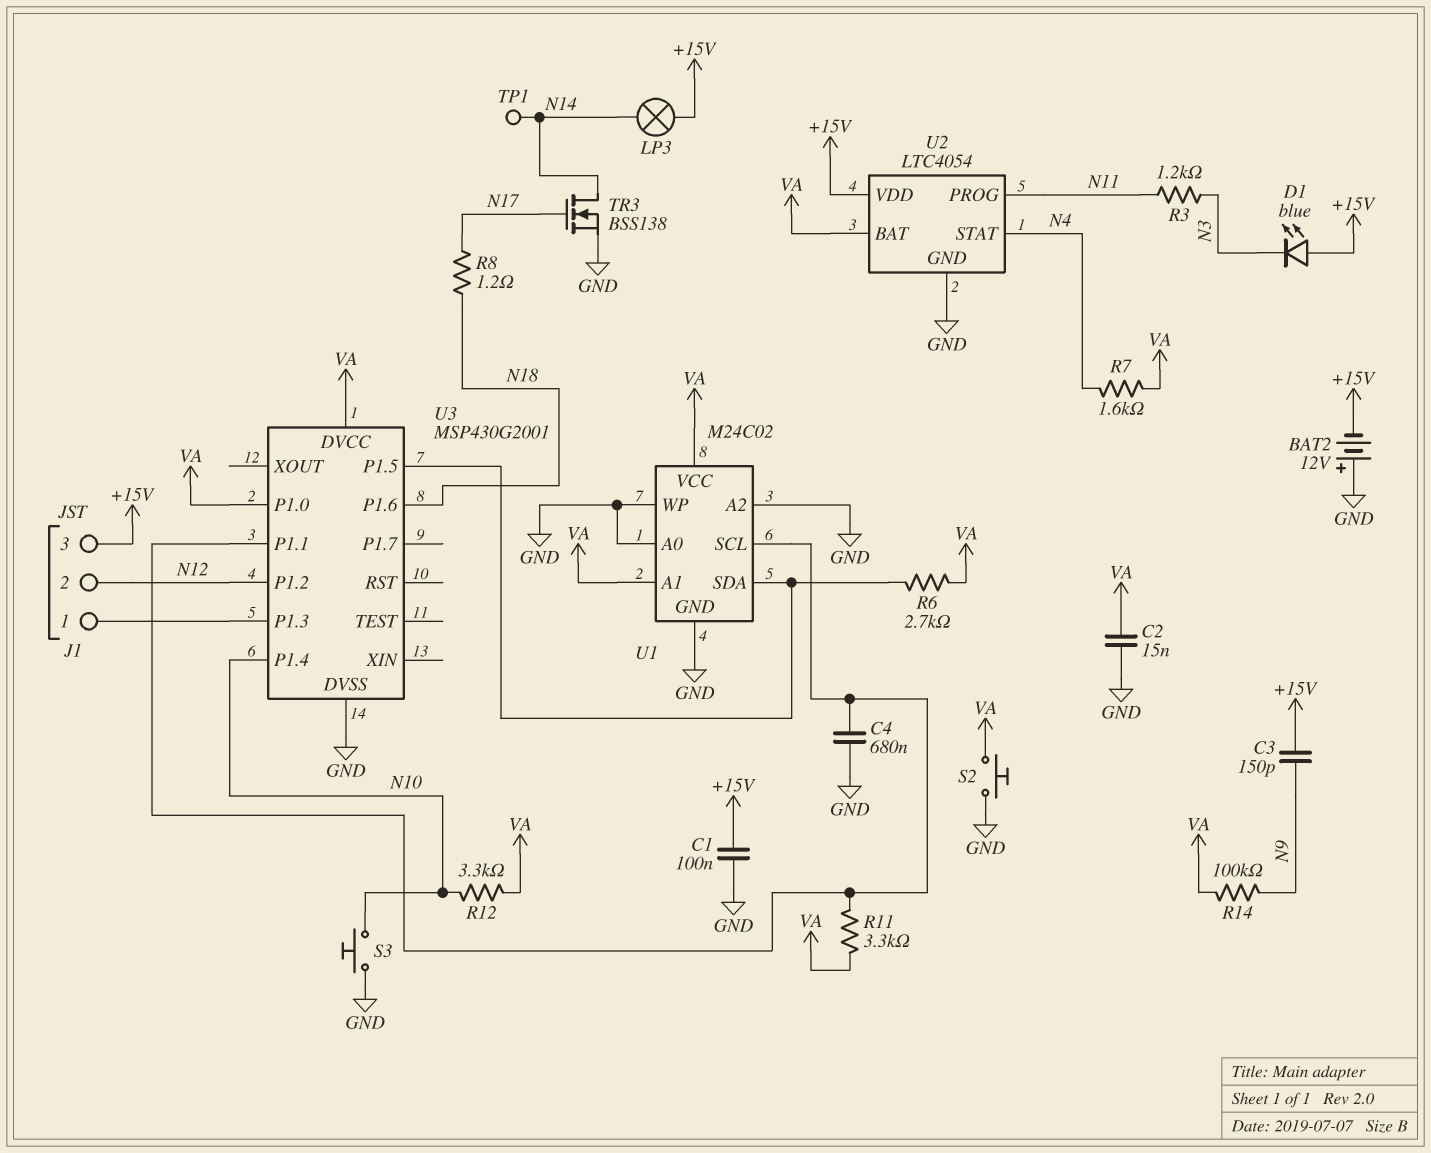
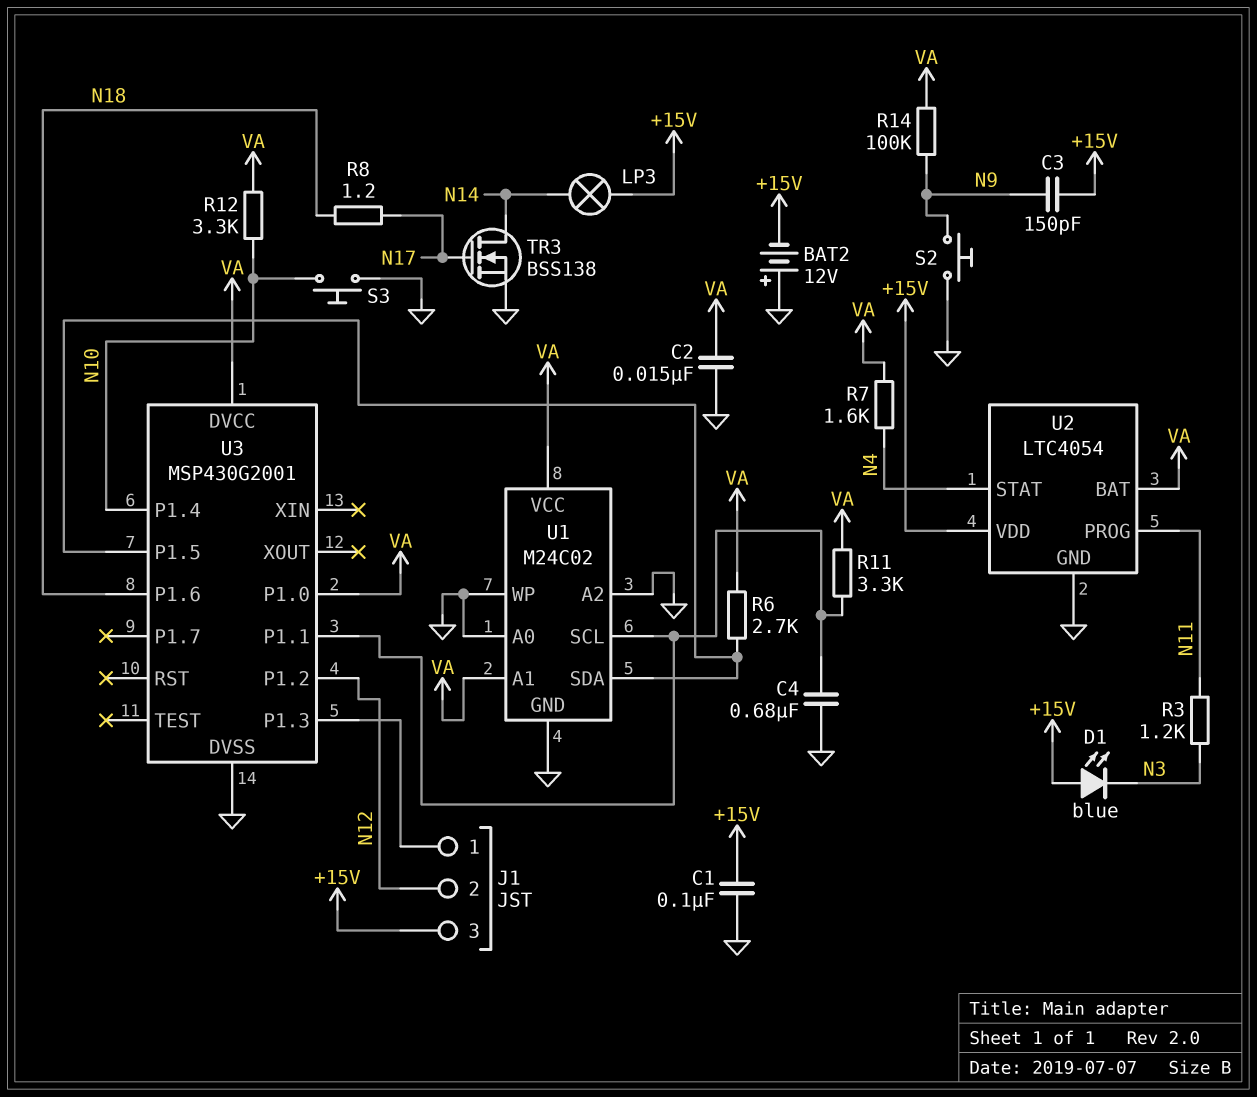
S2: button (GND, VA) -> button (GND, N9)
TP1: test point (N14) -> none

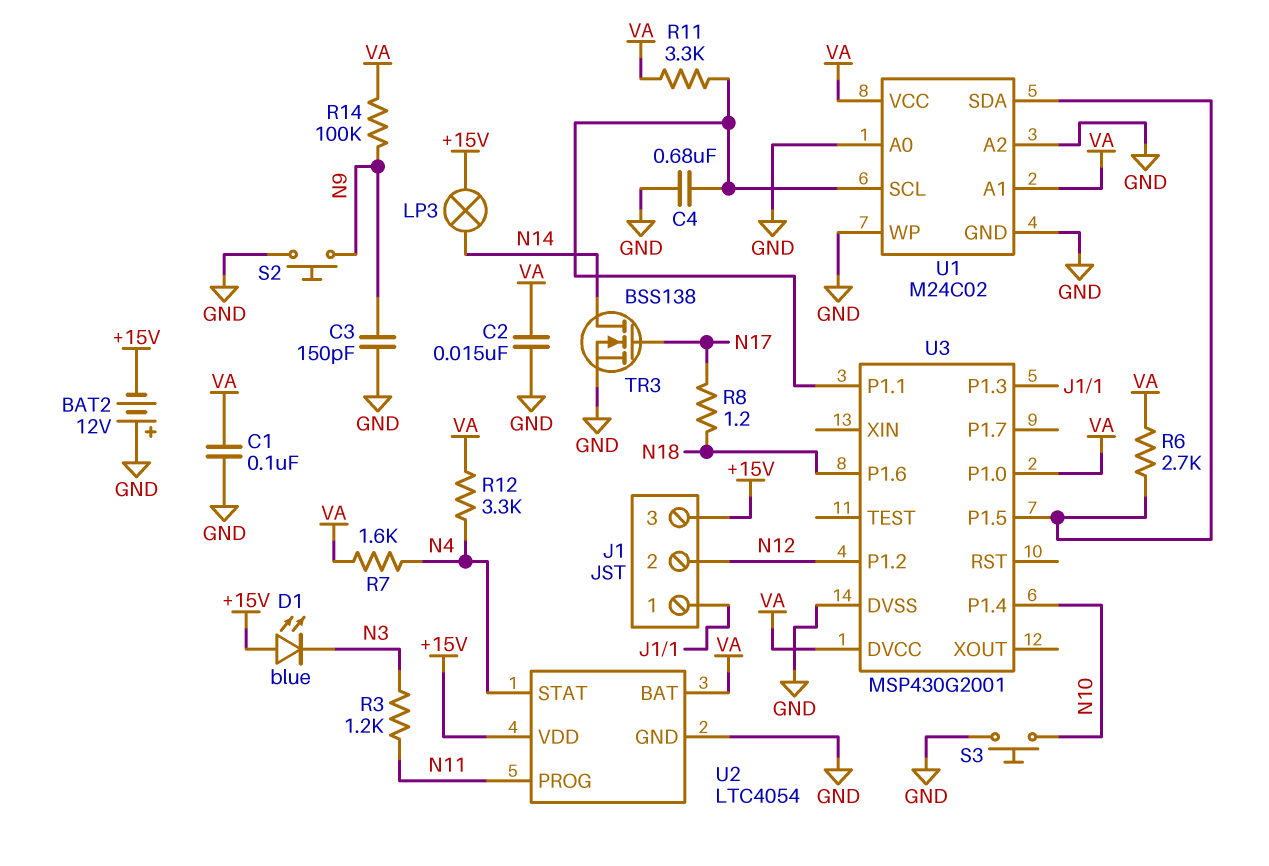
C1: 100nF (+15V, GND) -> 100nF (GND, VA)
C3: 150pF (+15V, N9) -> 150pF (GND, N9)
R12: 3.3k (N10, VA) -> 3.3k (N4, VA)

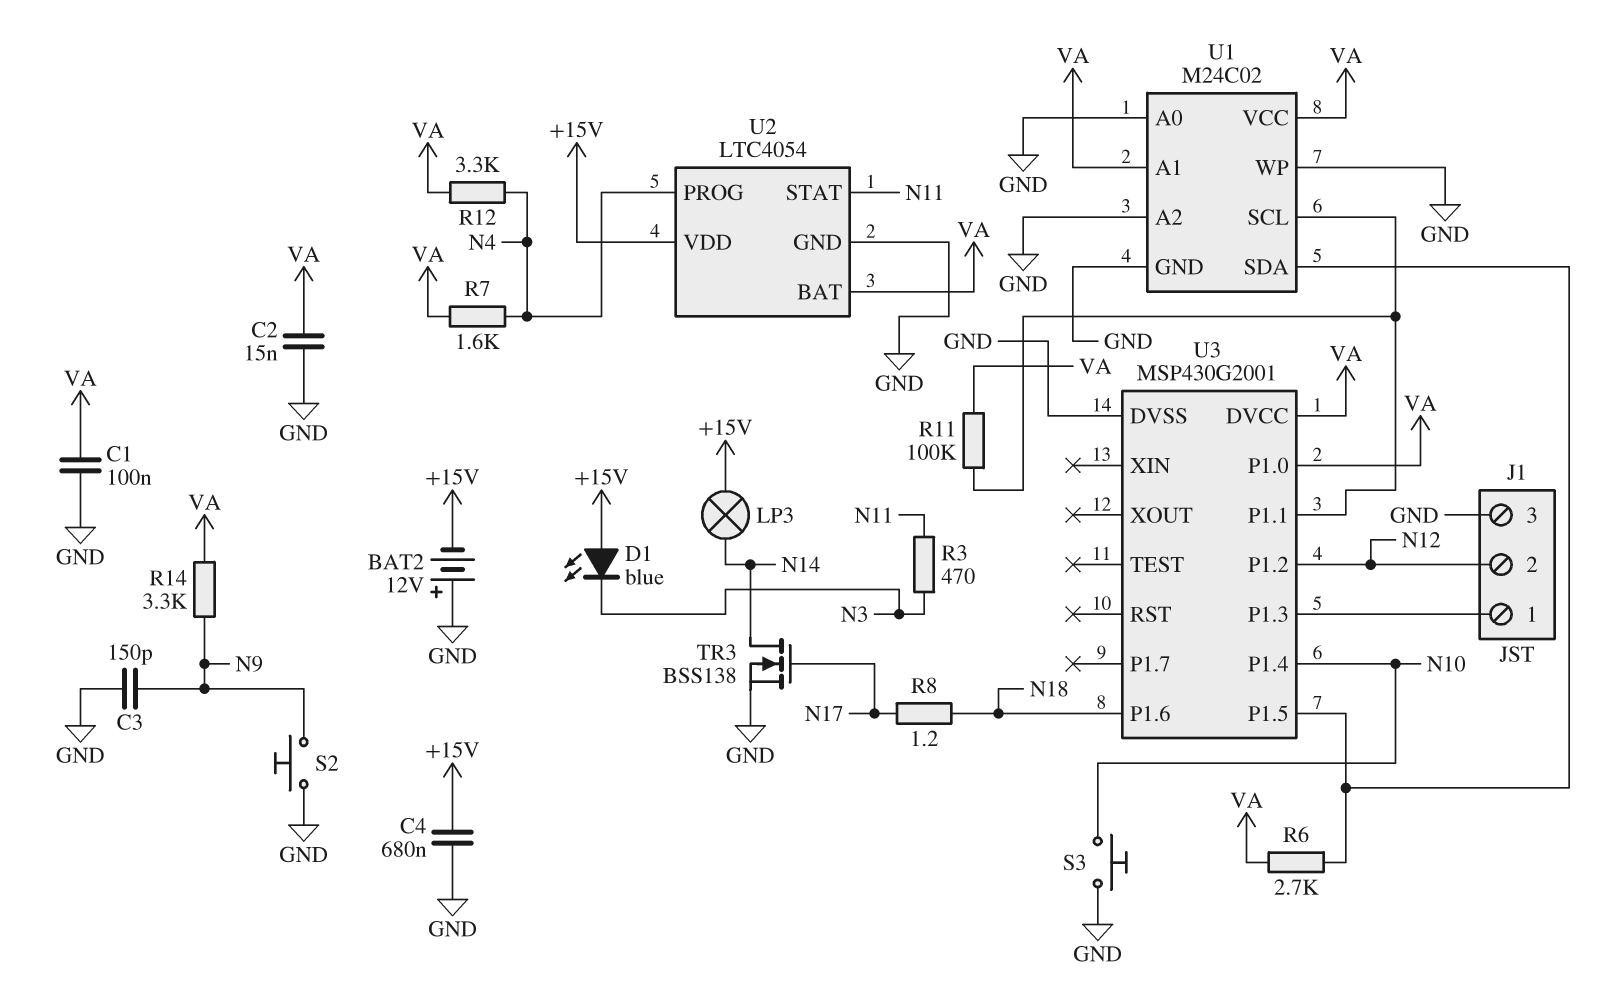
C4: 680nF (GND, U1/SCL) -> 680nF (+15V, GND)
J1 pin 3: +15V -> GND
R3: 1.2k (N3, N11) -> 470 (N3, N11)
R11: 3.3k (U1/SCL, VA) -> 100k (U1/SCL, VA)
R14: 100k (N9, VA) -> 3.3k (N9, VA)
U2 pin PROG: N11 -> N4
U2 pin STAT: N4 -> N11

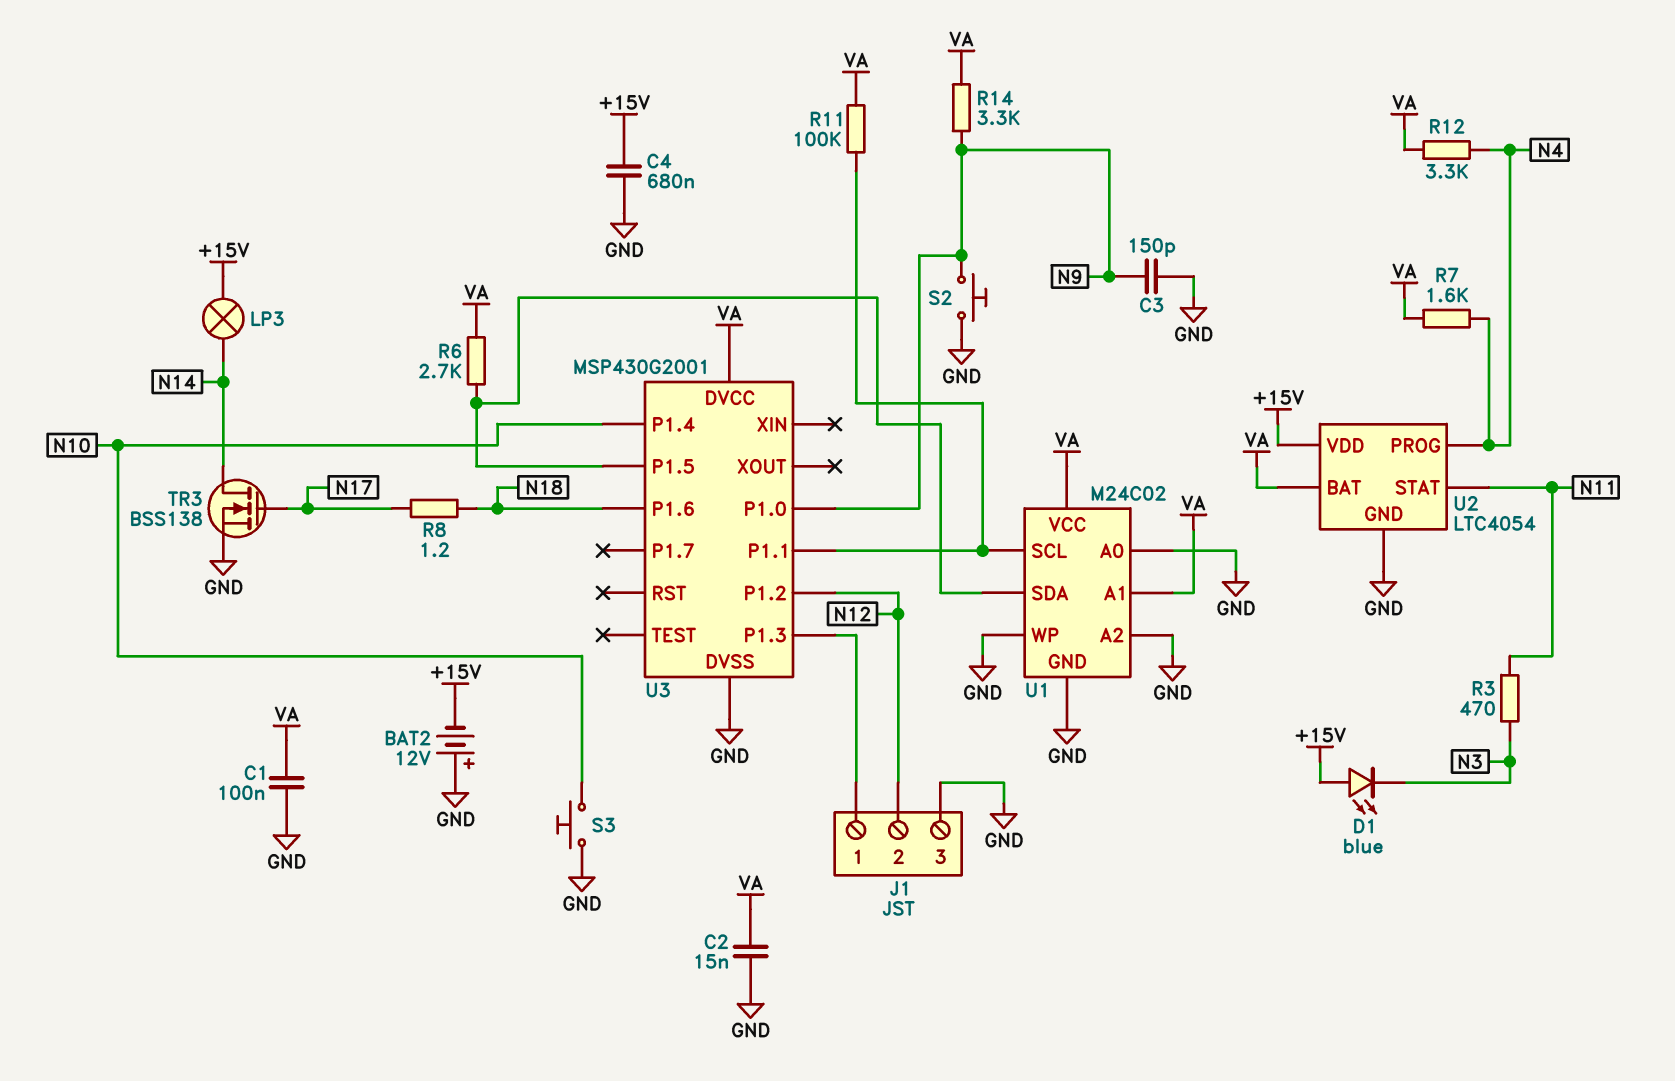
U3 pin P1.0: VA -> N9

